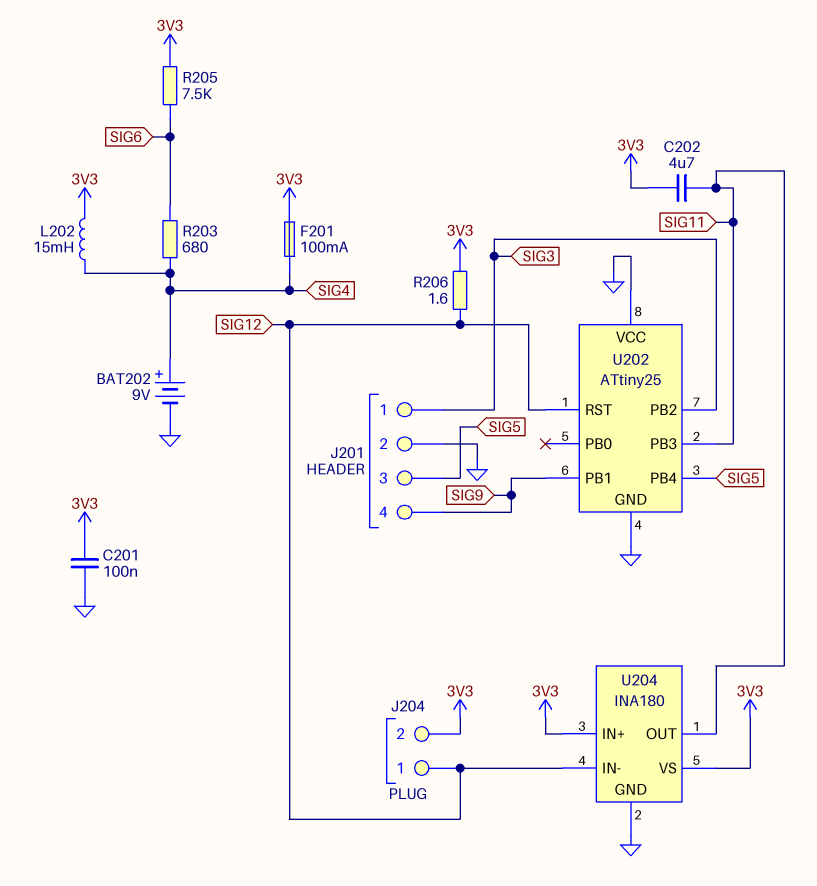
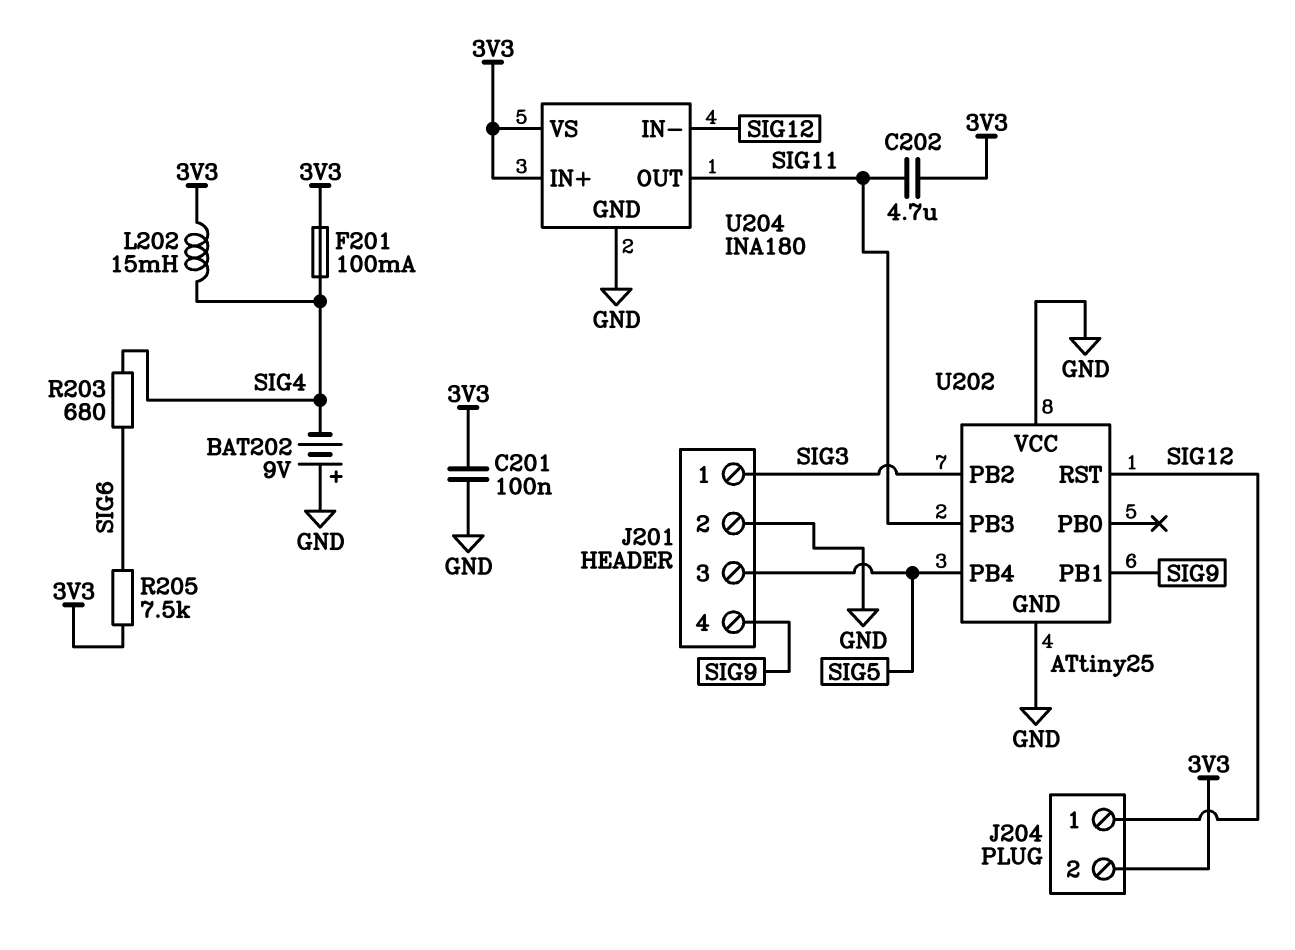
BAT202: 9V (plus SIG4, minus GND) -> 9V (plus GND, minus SIG4)
R206: 1.6 (3V3, SIG12) -> none

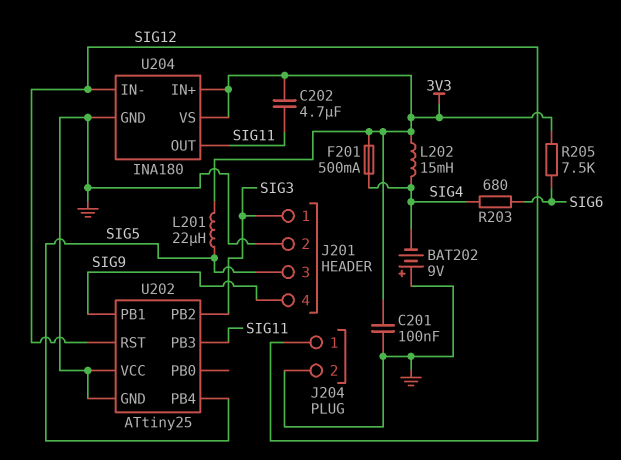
F201: 100mA (3V3, SIG4) -> 500mA (3V3, SIG4)
J204 pin 2: 3V3 -> GND
L201: none -> 22uH (3V3, SIG5)

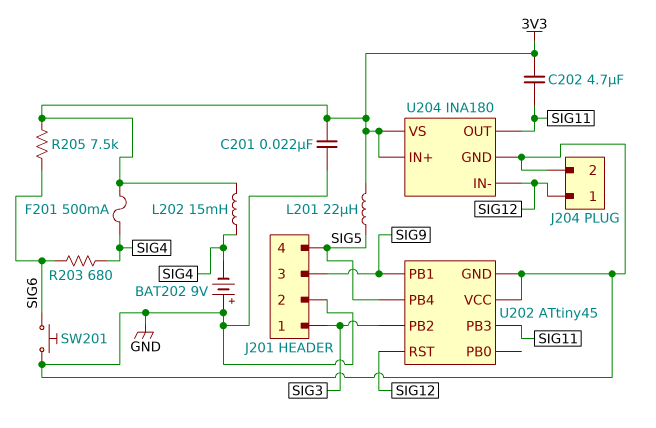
C201: 100nF (3V3, GND) -> 22nF (3V3, GND)
J201 pin 3: SIG5 -> SIG9
J201 pin 4: SIG9 -> SIG5
SW201: none -> button (GND, SIG6)
U202: ATtiny25 -> ATtiny45

